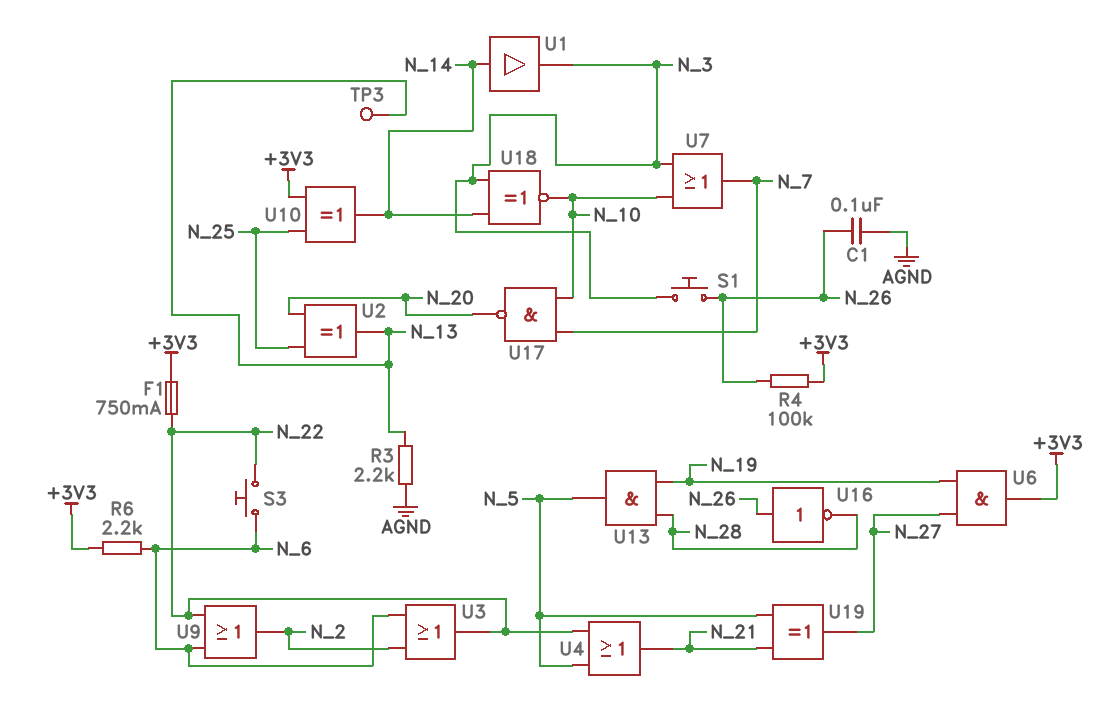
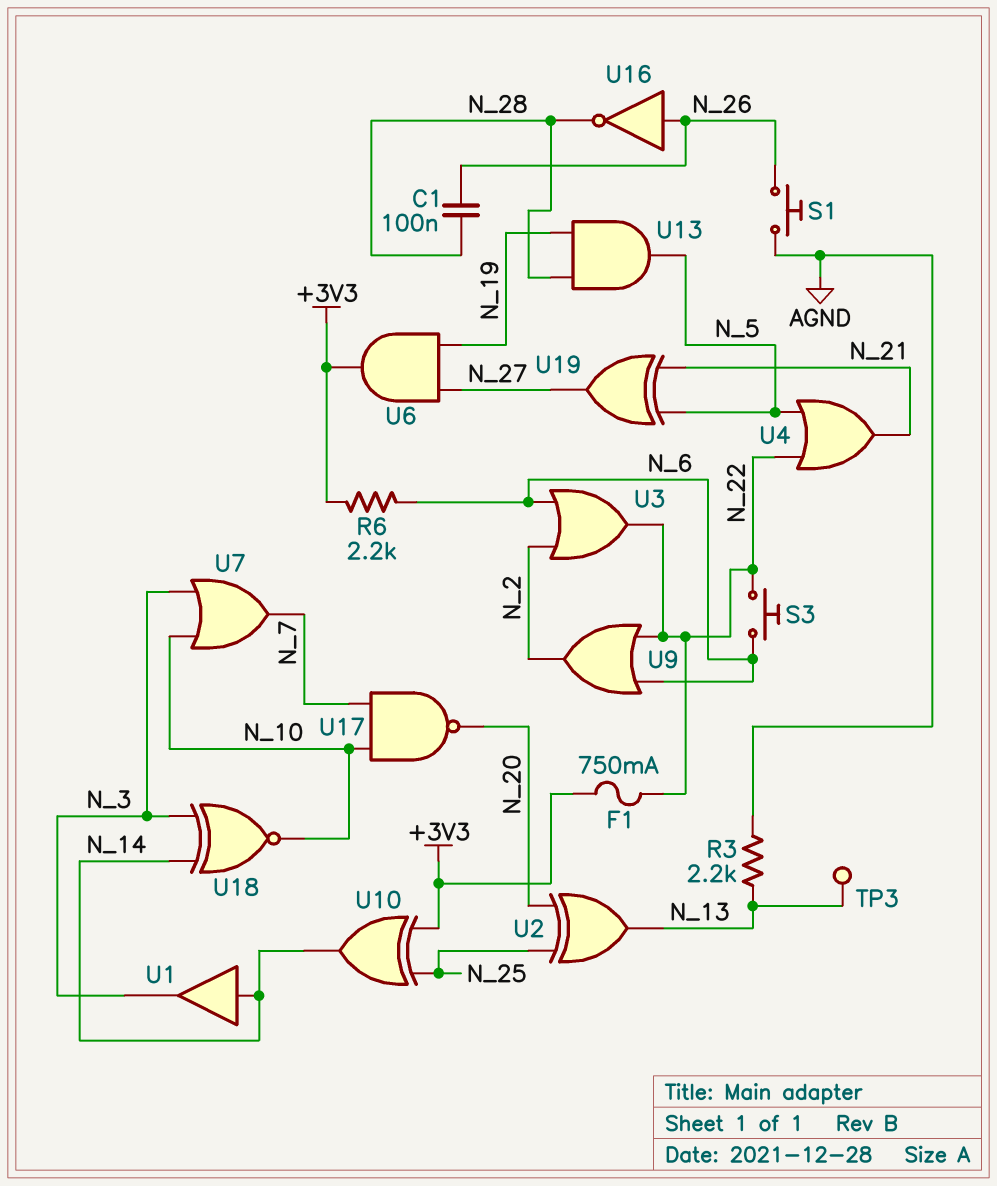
C1: 100nF (AGND, N_26) -> 100nF (N_26, N_28)
R4: 100k (+3V3, N_26) -> none
S1: button (N_3, N_26) -> button (AGND, N_26)

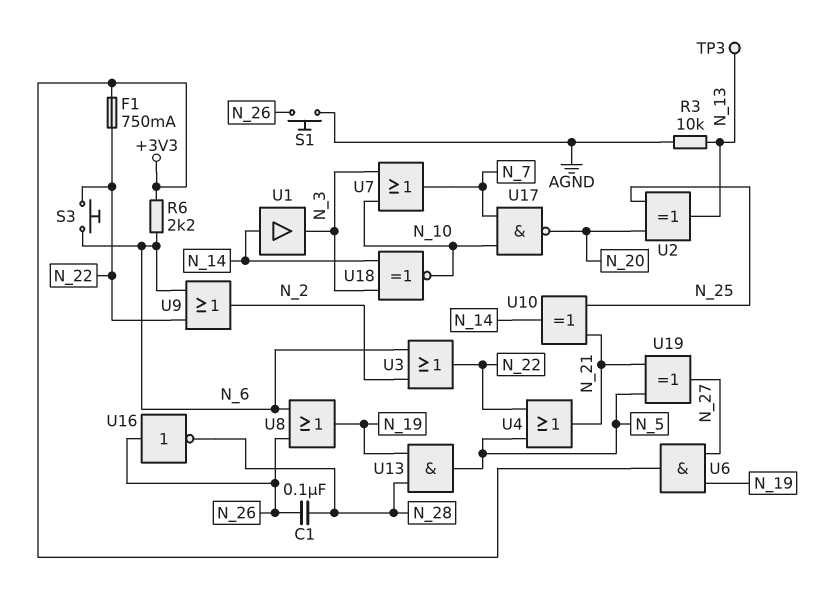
R3: 2.2k (AGND, N_13) -> 10k (AGND, N_13)
U8: none -> OR (in N_6, in N_26, out N_19)
U10: XOR (in +3V3, in N_25, out N_14) -> XOR (in N_21, in N_25, out N_14)

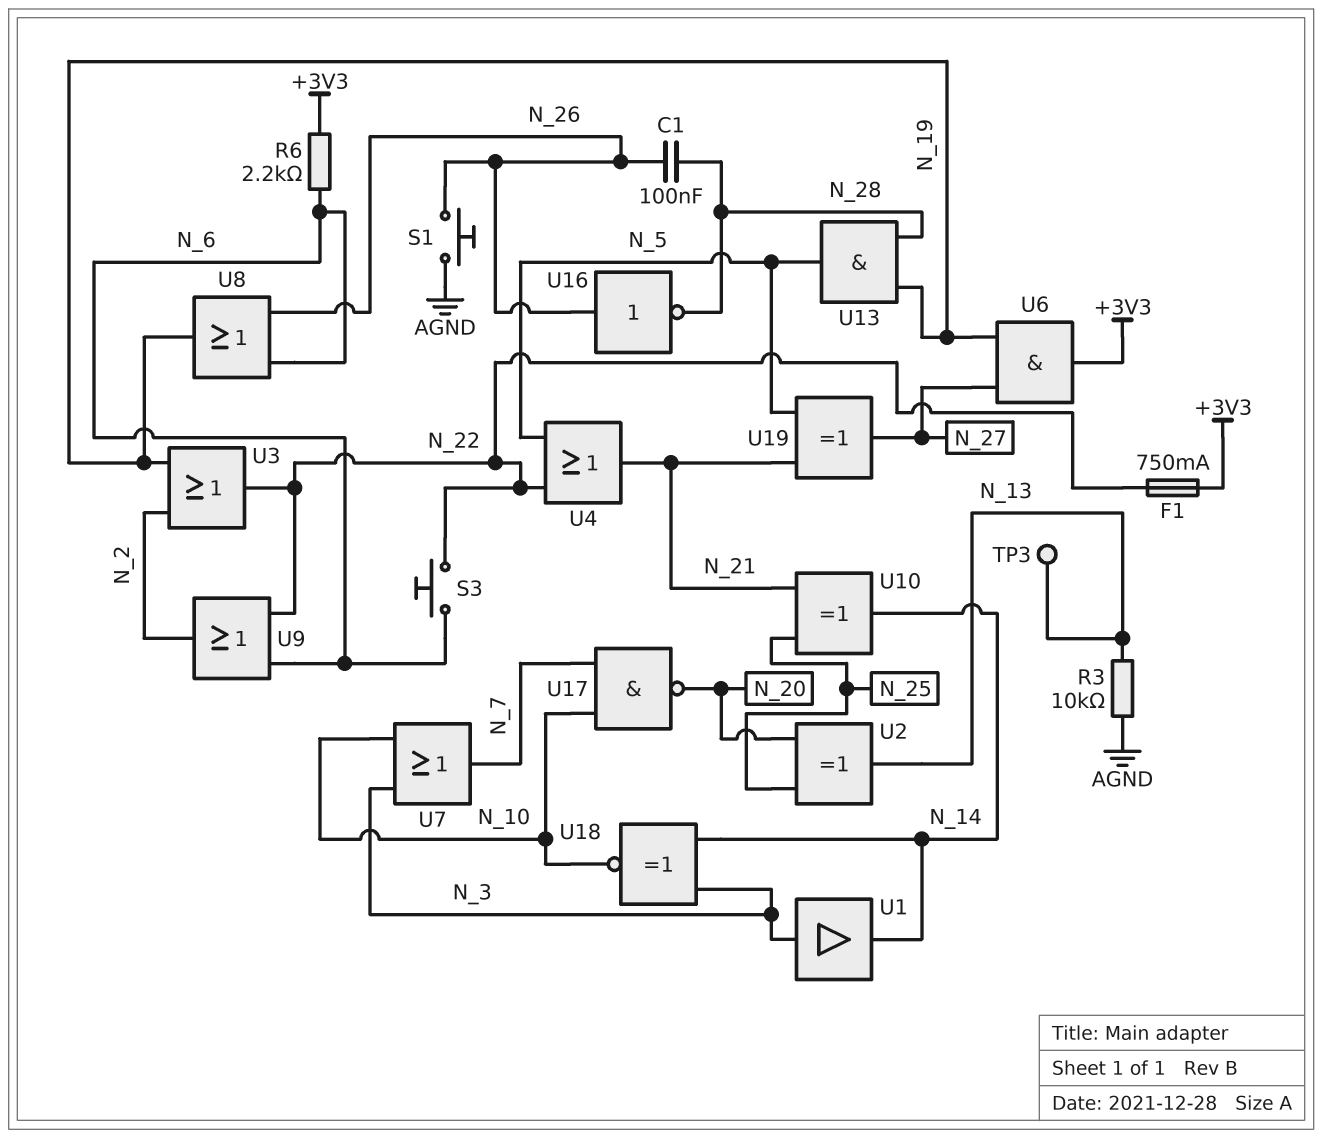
U1: buffer (in N_14, out N_3) -> buffer (in N_3, out N_14)
U3: OR (in N_2, in N_6, out N_22) -> OR (in N_2, in N_19, out N_22)

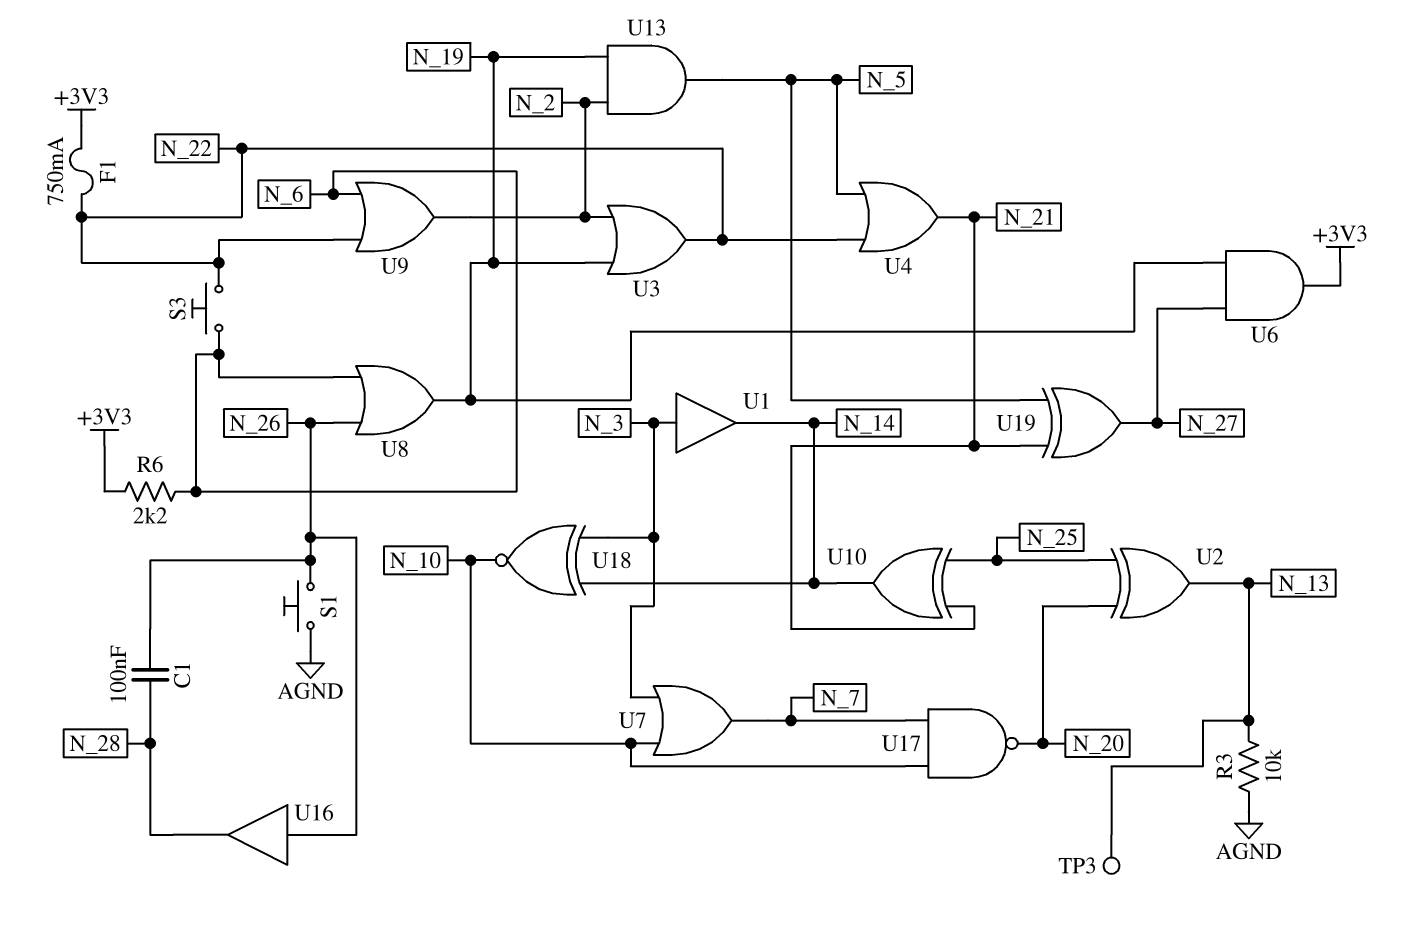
U13: AND (in N_19, in N_28, out N_5) -> AND (in N_2, in N_19, out N_5)
U16: NOT (in N_26, out N_28) -> buffer (in N_26, out N_28)

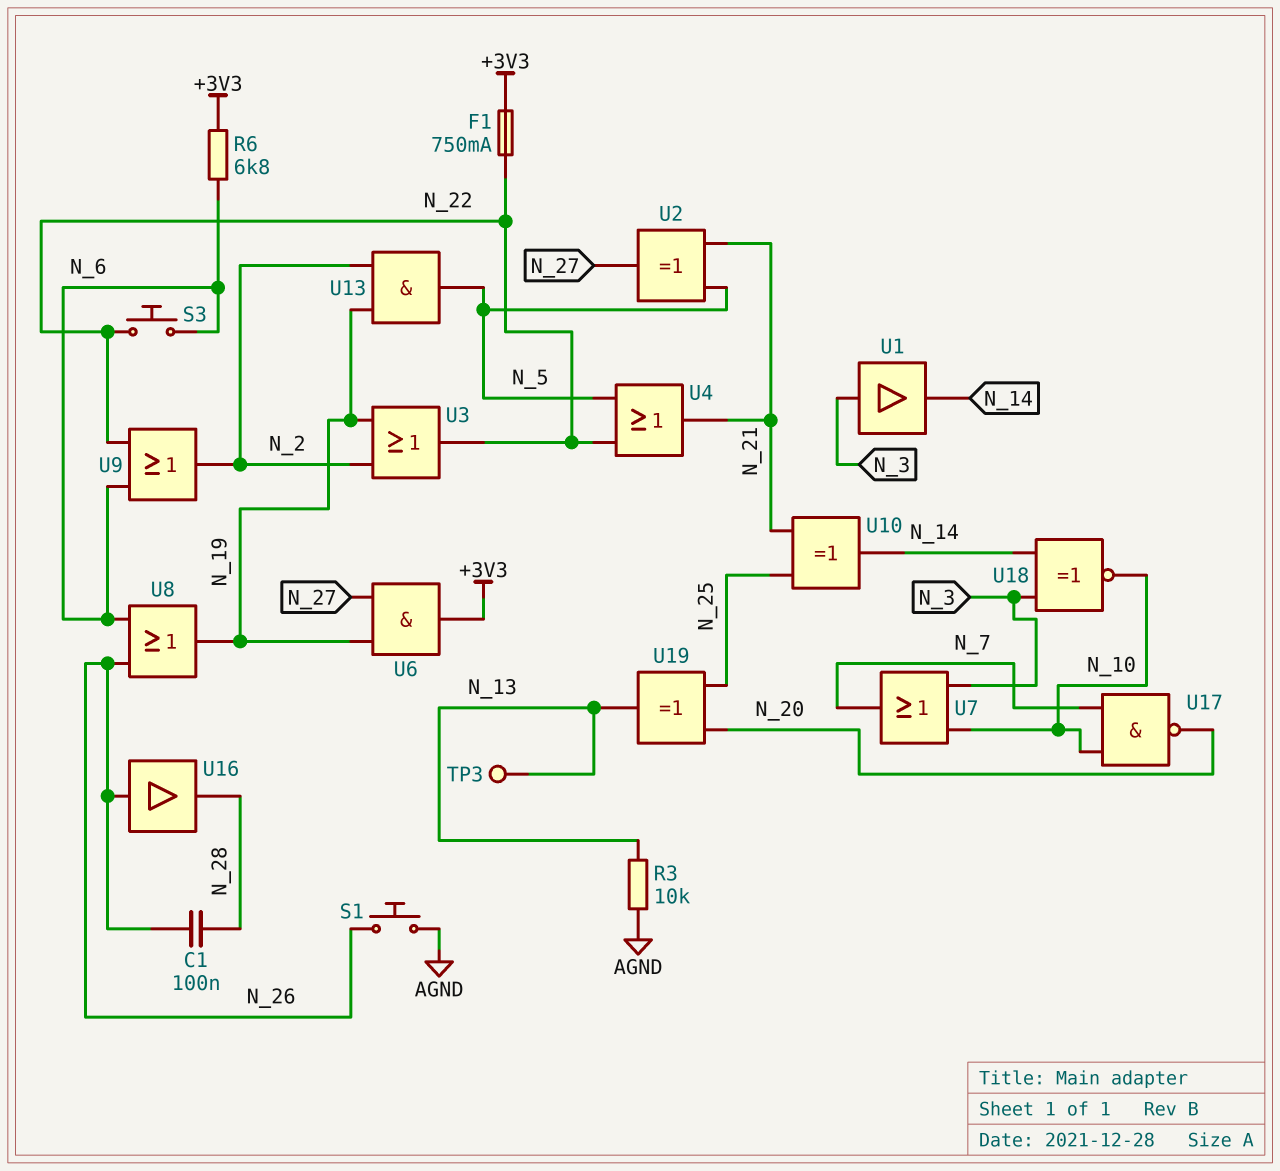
R6: 2.2k (+3V3, N_6) -> 6.8k (+3V3, N_6)
U2: XOR (in N_20, in N_25, out N_13) -> XOR (in N_5, in N_21, out N_27)
U19: XOR (in N_5, in N_21, out N_27) -> XOR (in N_20, in N_25, out N_13)

